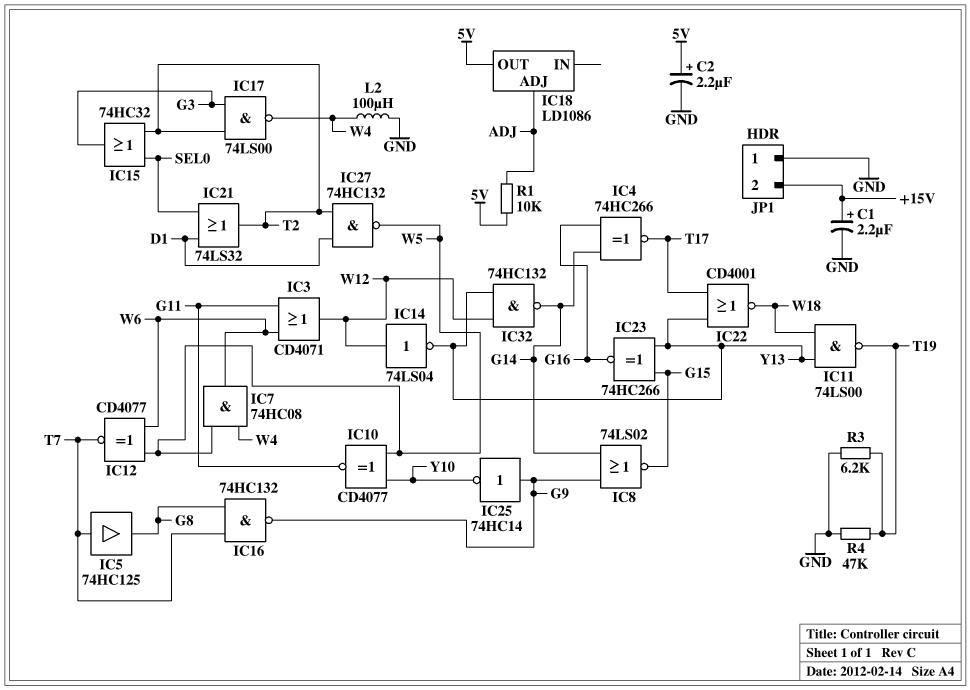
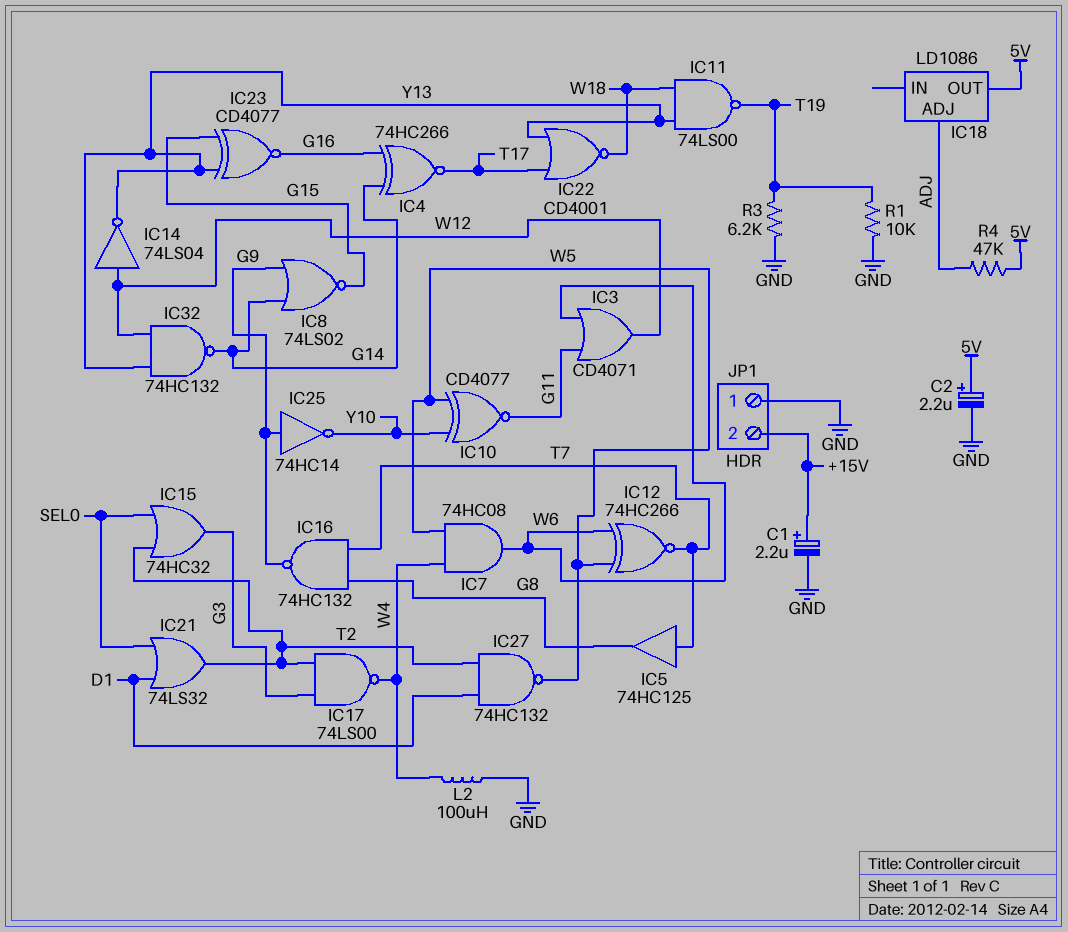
IC12: XNOR CD4077 (in W5, in W6, out T7) -> XNOR 74HC266 (in W5, in W6, out T7)
IC23: XNOR 74HC266 (in G15, in Y13, out G16) -> XNOR CD4077 (in G15, in Y13, out G16)
R1: 10k (5V, ADJ) -> 10k (GND, T19)
R4: 47k (GND, T19) -> 47k (5V, ADJ)

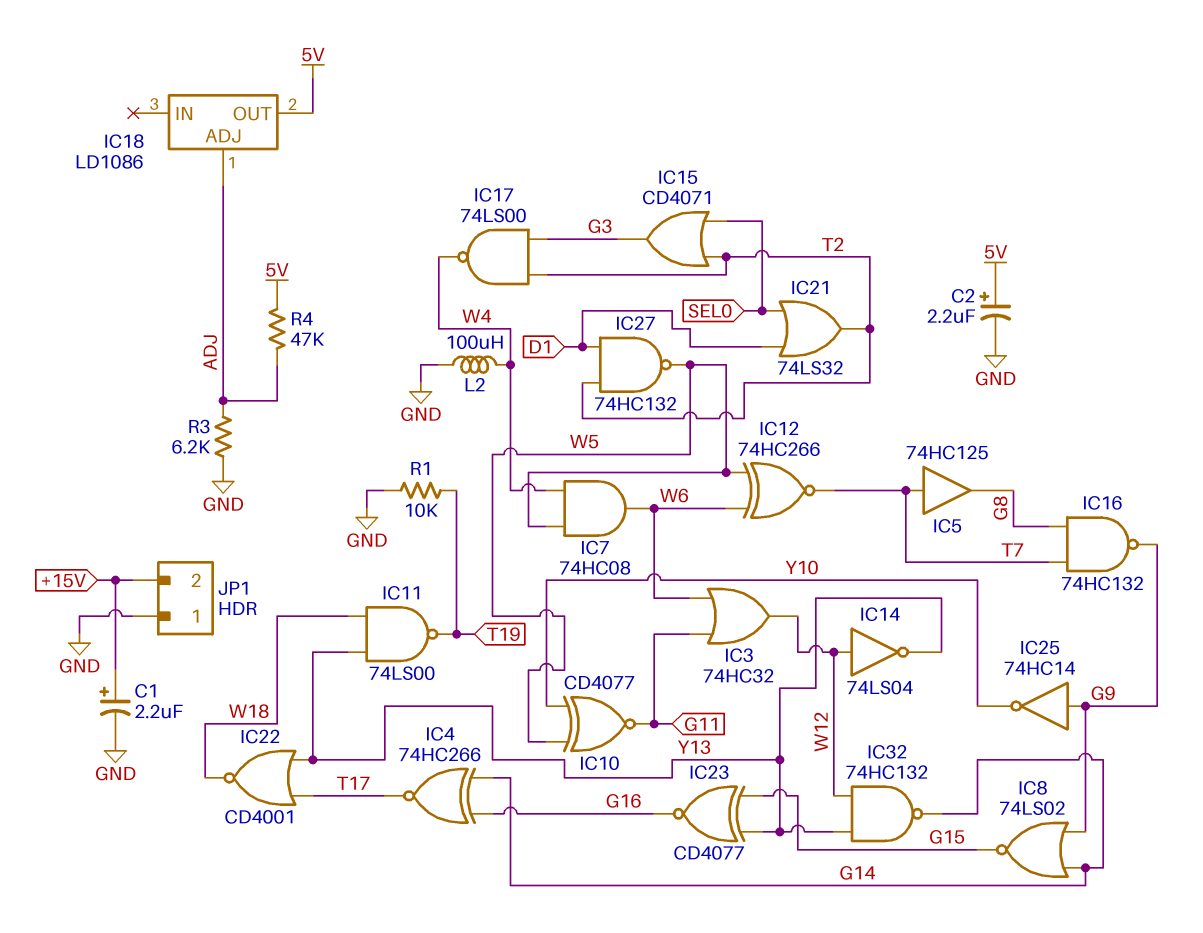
IC3: OR CD4071 (in G11, in W6, out W12) -> OR 74HC32 (in G11, in W6, out W12)
IC15: OR 74HC32 (in SEL0, in T2, out G3) -> OR CD4071 (in SEL0, in T2, out G3)
R3: 6.2k (GND, T19) -> 6.2k (ADJ, GND)

